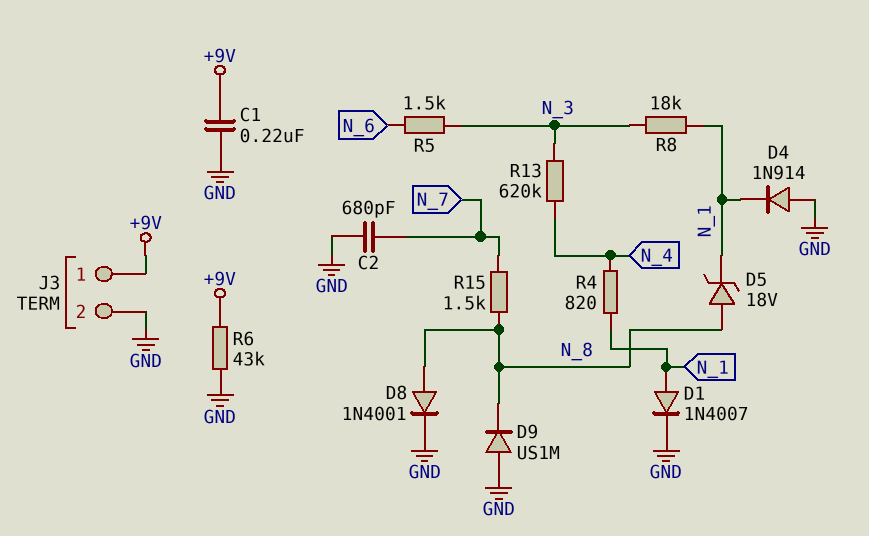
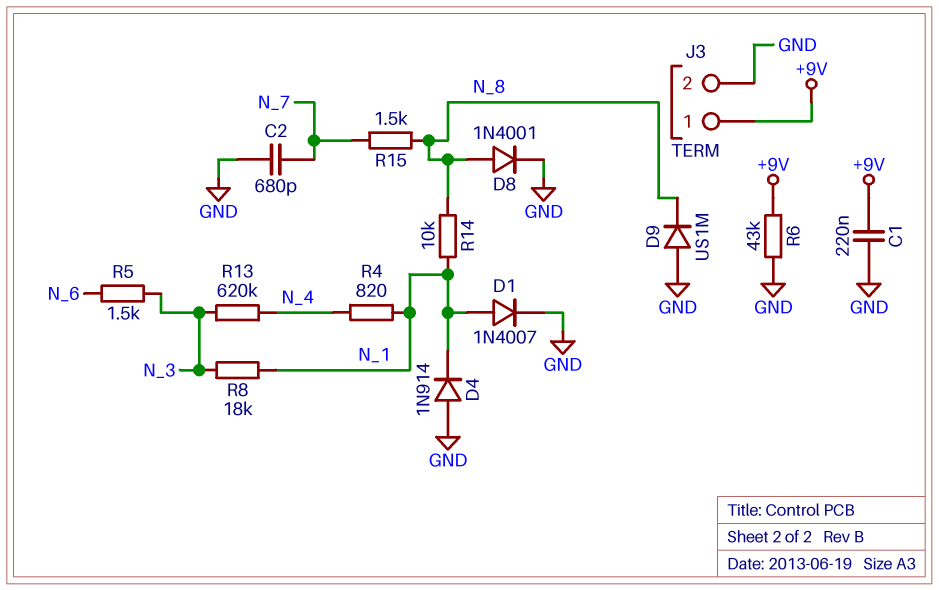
D5: zener 18V (A N_8, K N_1) -> none
R14: none -> 10k (N_1, N_8)

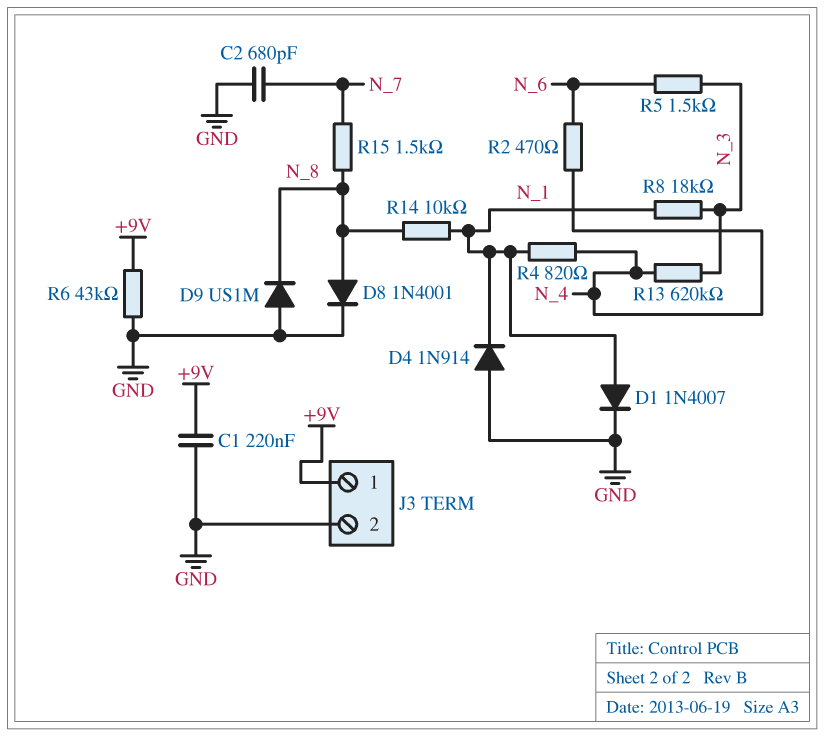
R2: none -> 470 (N_4, N_6)

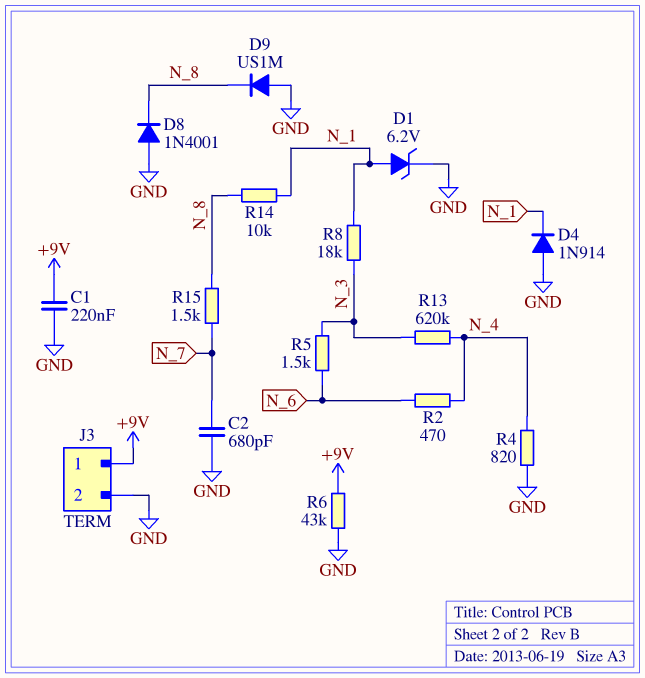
D1: diode 1N4007 (A N_1, K GND) -> zener 6.2V (A N_1, K GND)
D8: diode 1N4001 (A N_8, K GND) -> diode 1N4001 (A GND, K N_8)
R4: 820 (N_1, N_4) -> 820 (GND, N_4)

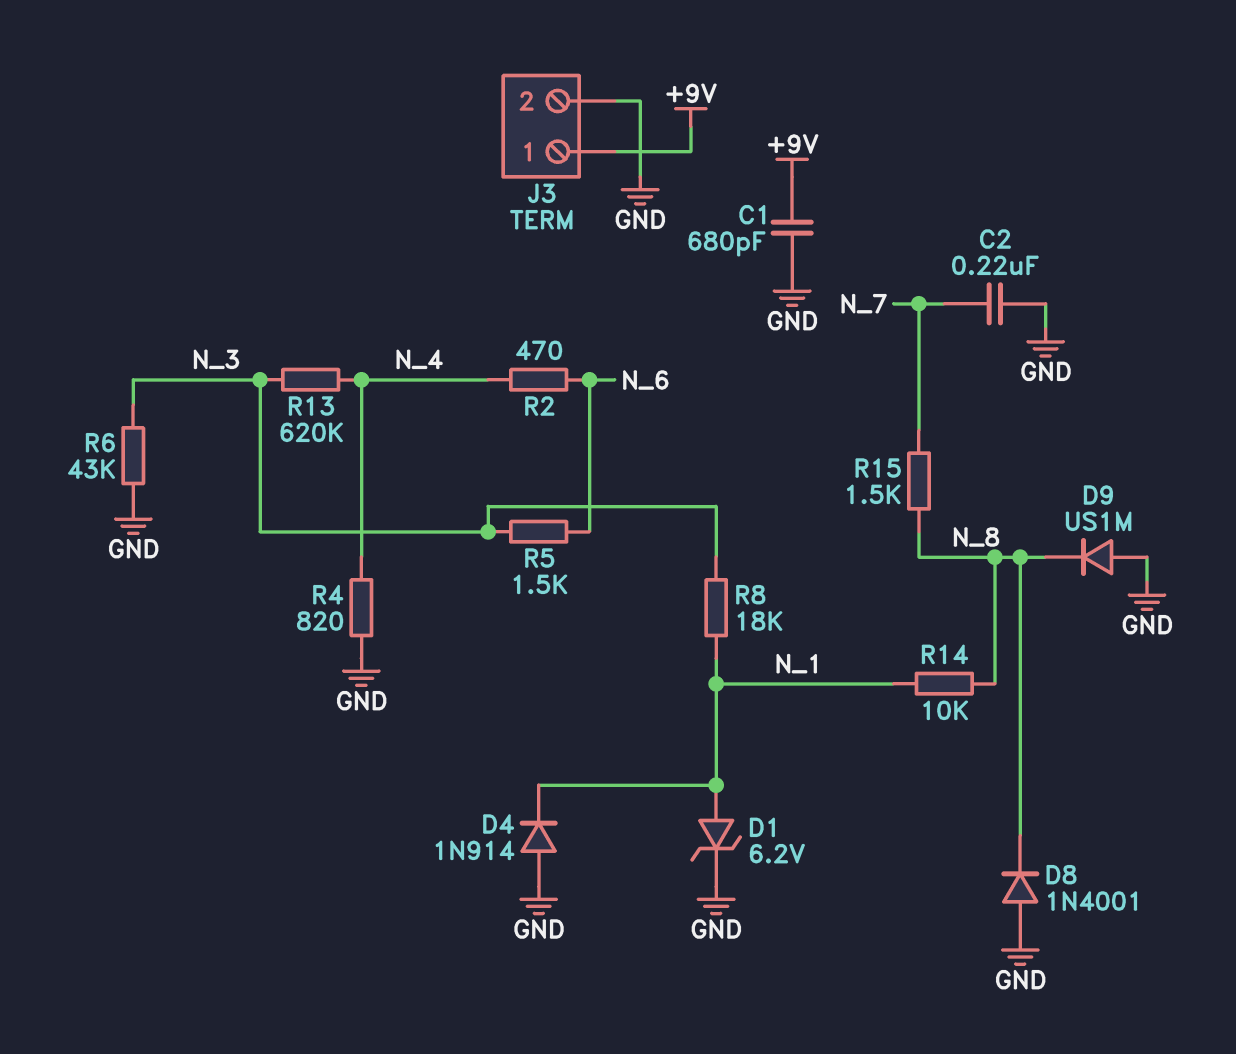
C1: 220nF (+9V, GND) -> 680pF (+9V, GND)
C2: 680pF (GND, N_7) -> 220nF (GND, N_7)
R6: 43k (+9V, GND) -> 43k (GND, N_3)

